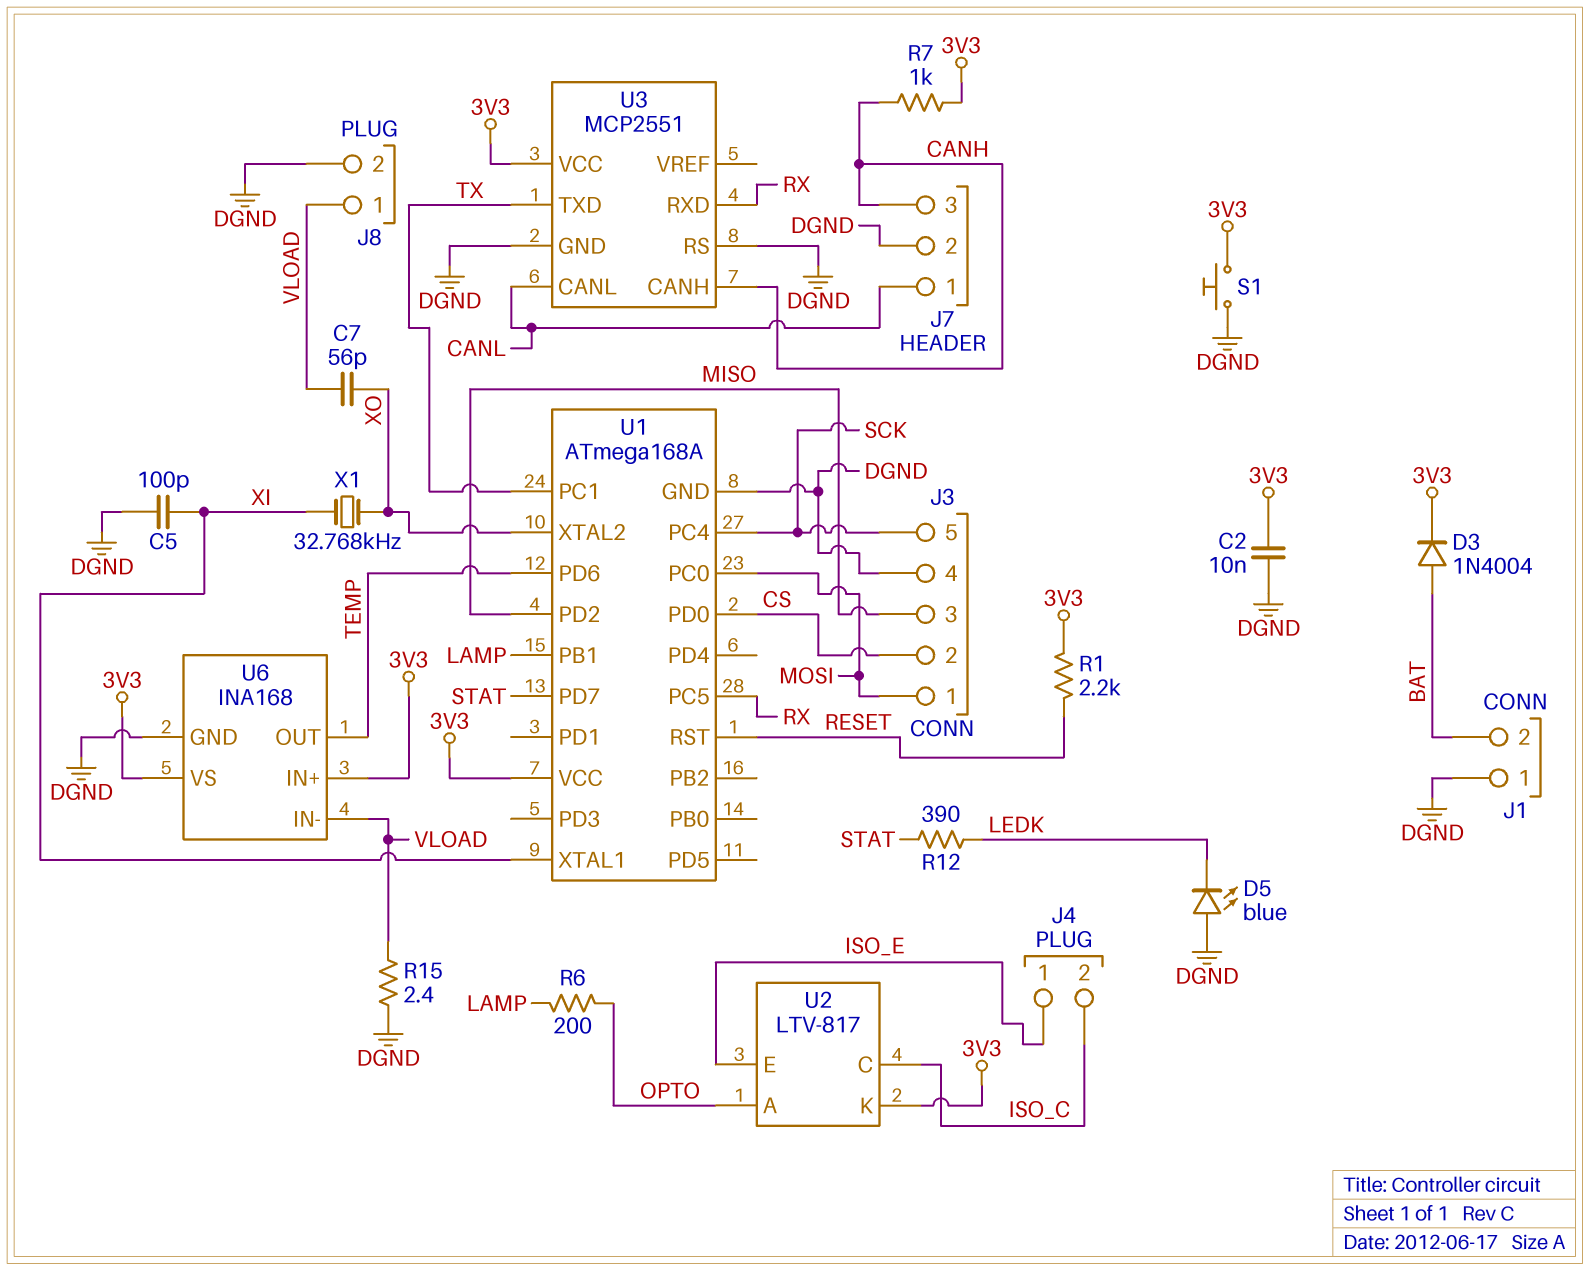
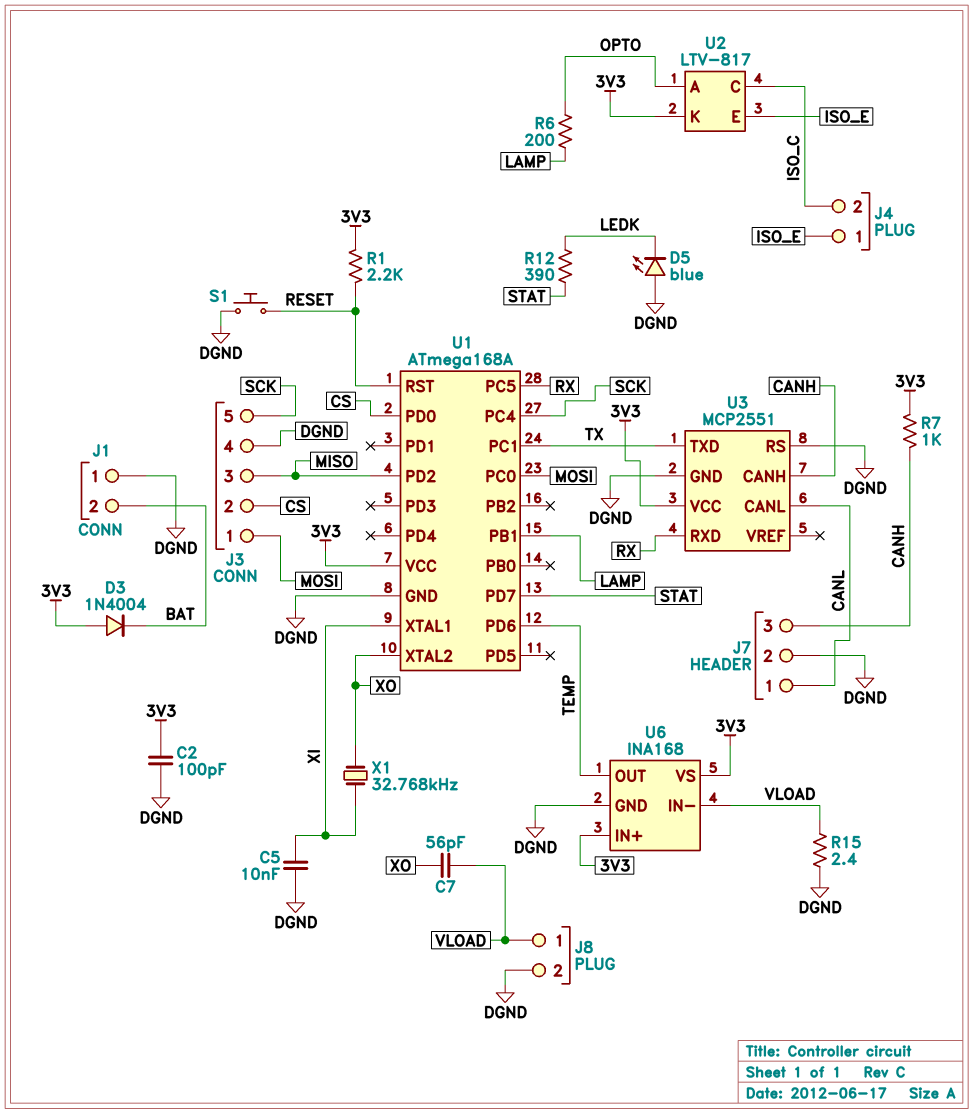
C2: 10nF (3V3, DGND) -> 100pF (3V3, DGND)
C5: 100pF (DGND, XI) -> 10nF (DGND, XI)
D3: diode 1N4004 (A BAT, K 3V3) -> diode 1N4004 (A 3V3, K BAT)
S1: button (3V3, DGND) -> button (DGND, RESET)

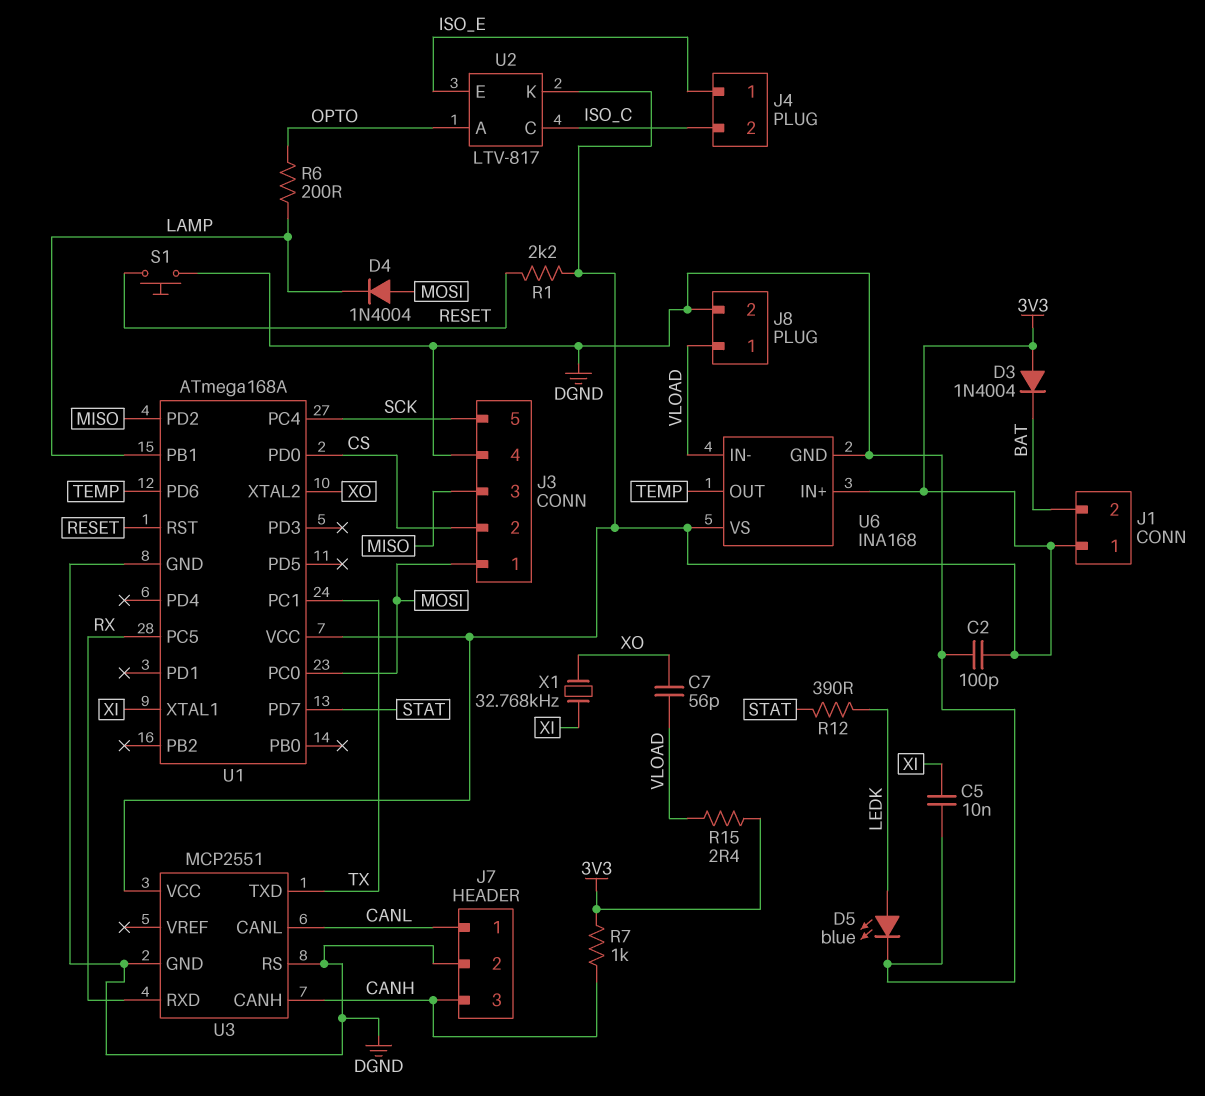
D4: none -> diode 1N4004 (A MOSI, K LAMP)
D5: LED blue (A DGND, K LEDK) -> LED blue (A LEDK, K DGND)
J1 pin 1: DGND -> 3V3
R15: 2.4 (DGND, VLOAD) -> 2.4 (3V3, VLOAD)

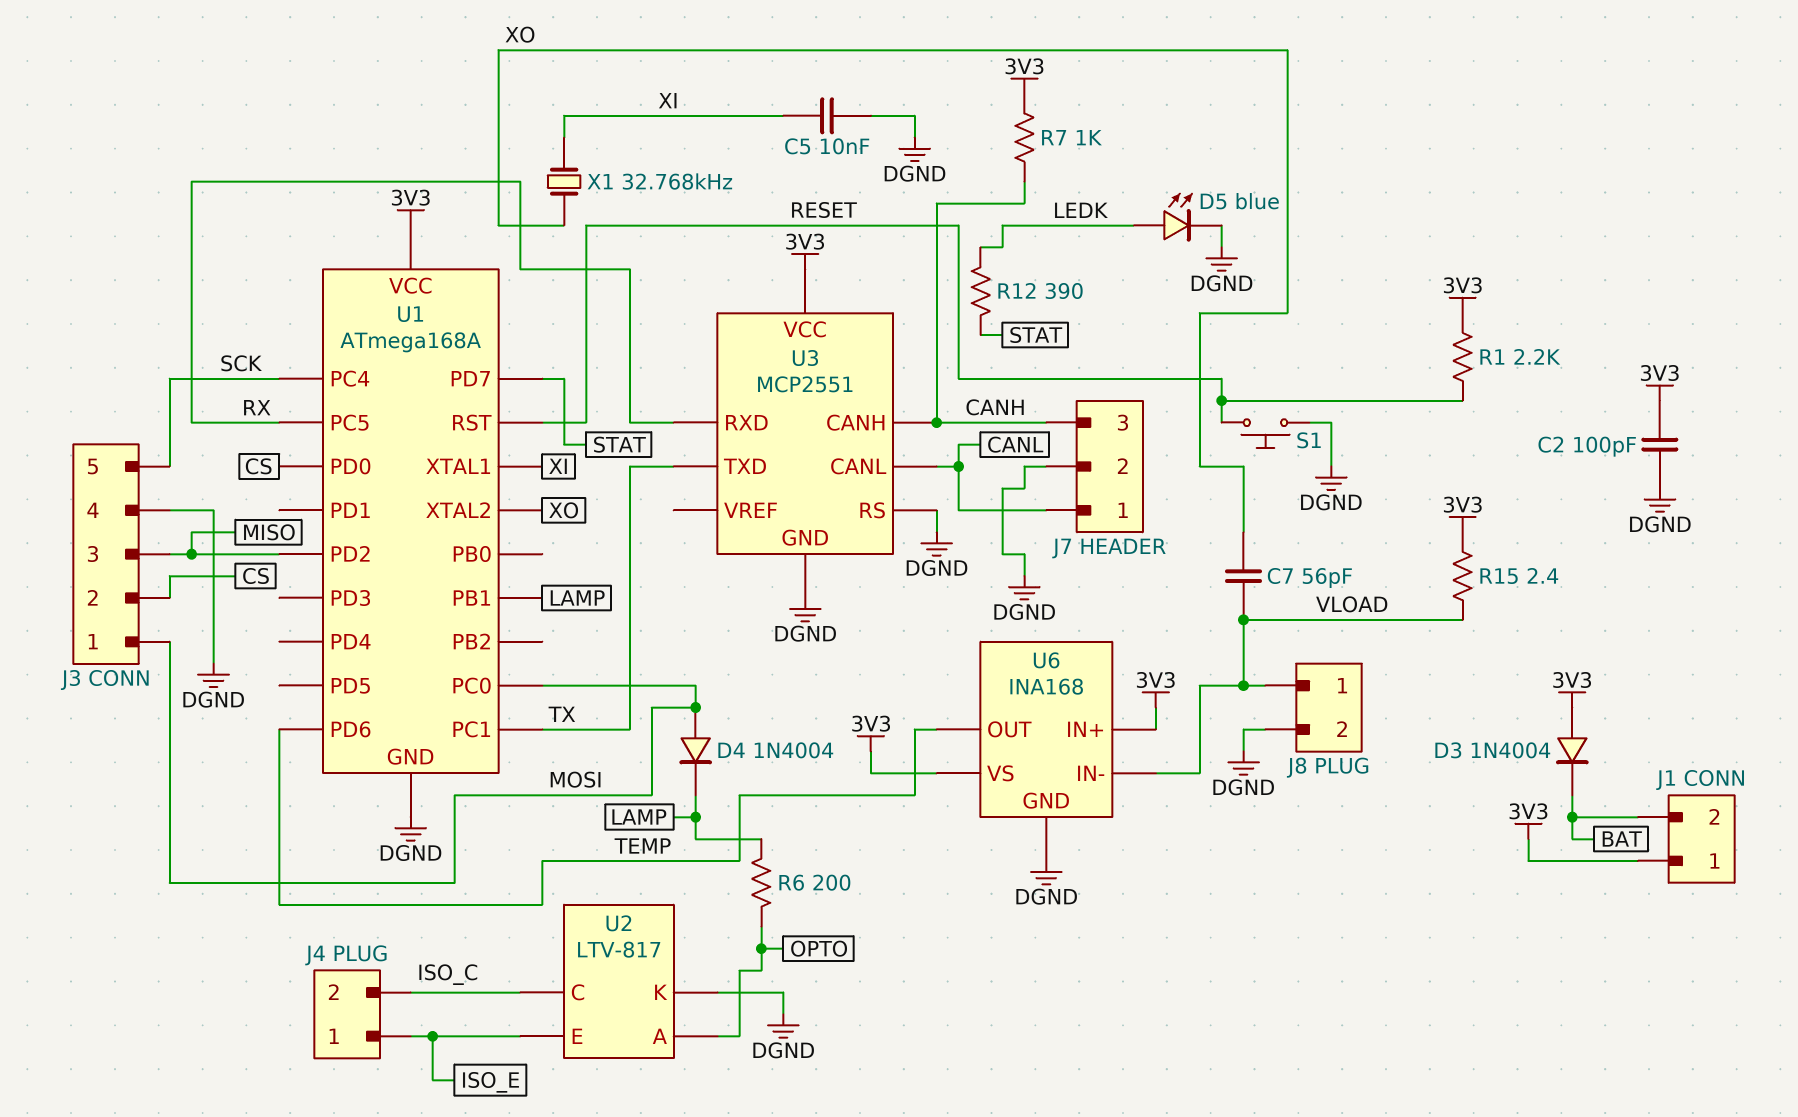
U2 pin K: 3V3 -> DGND

